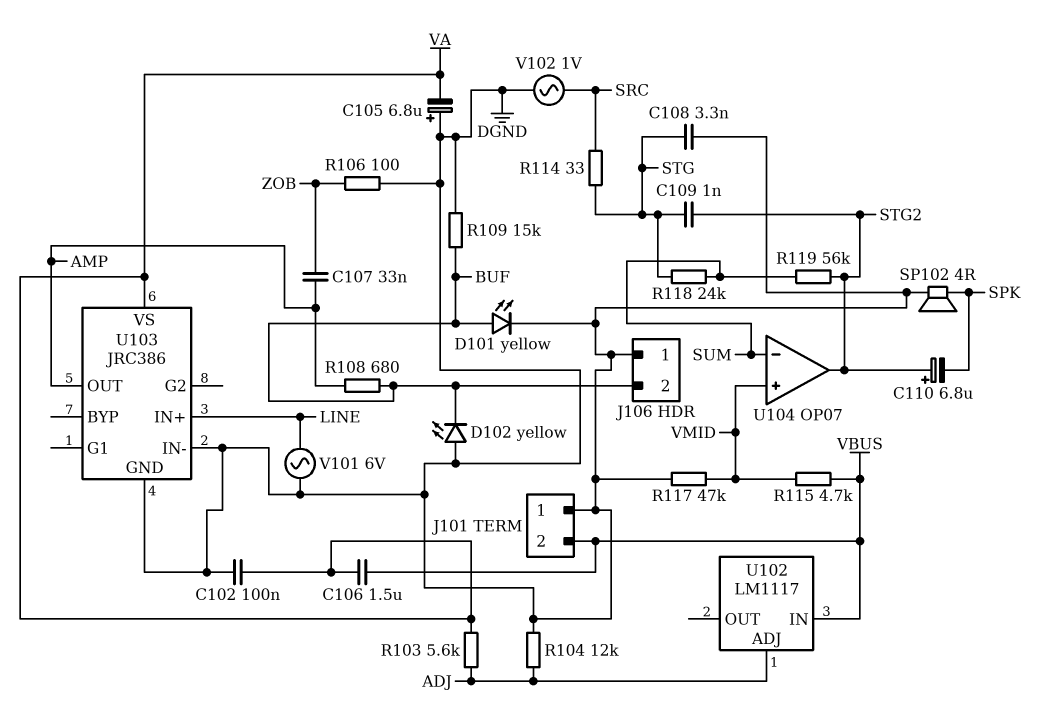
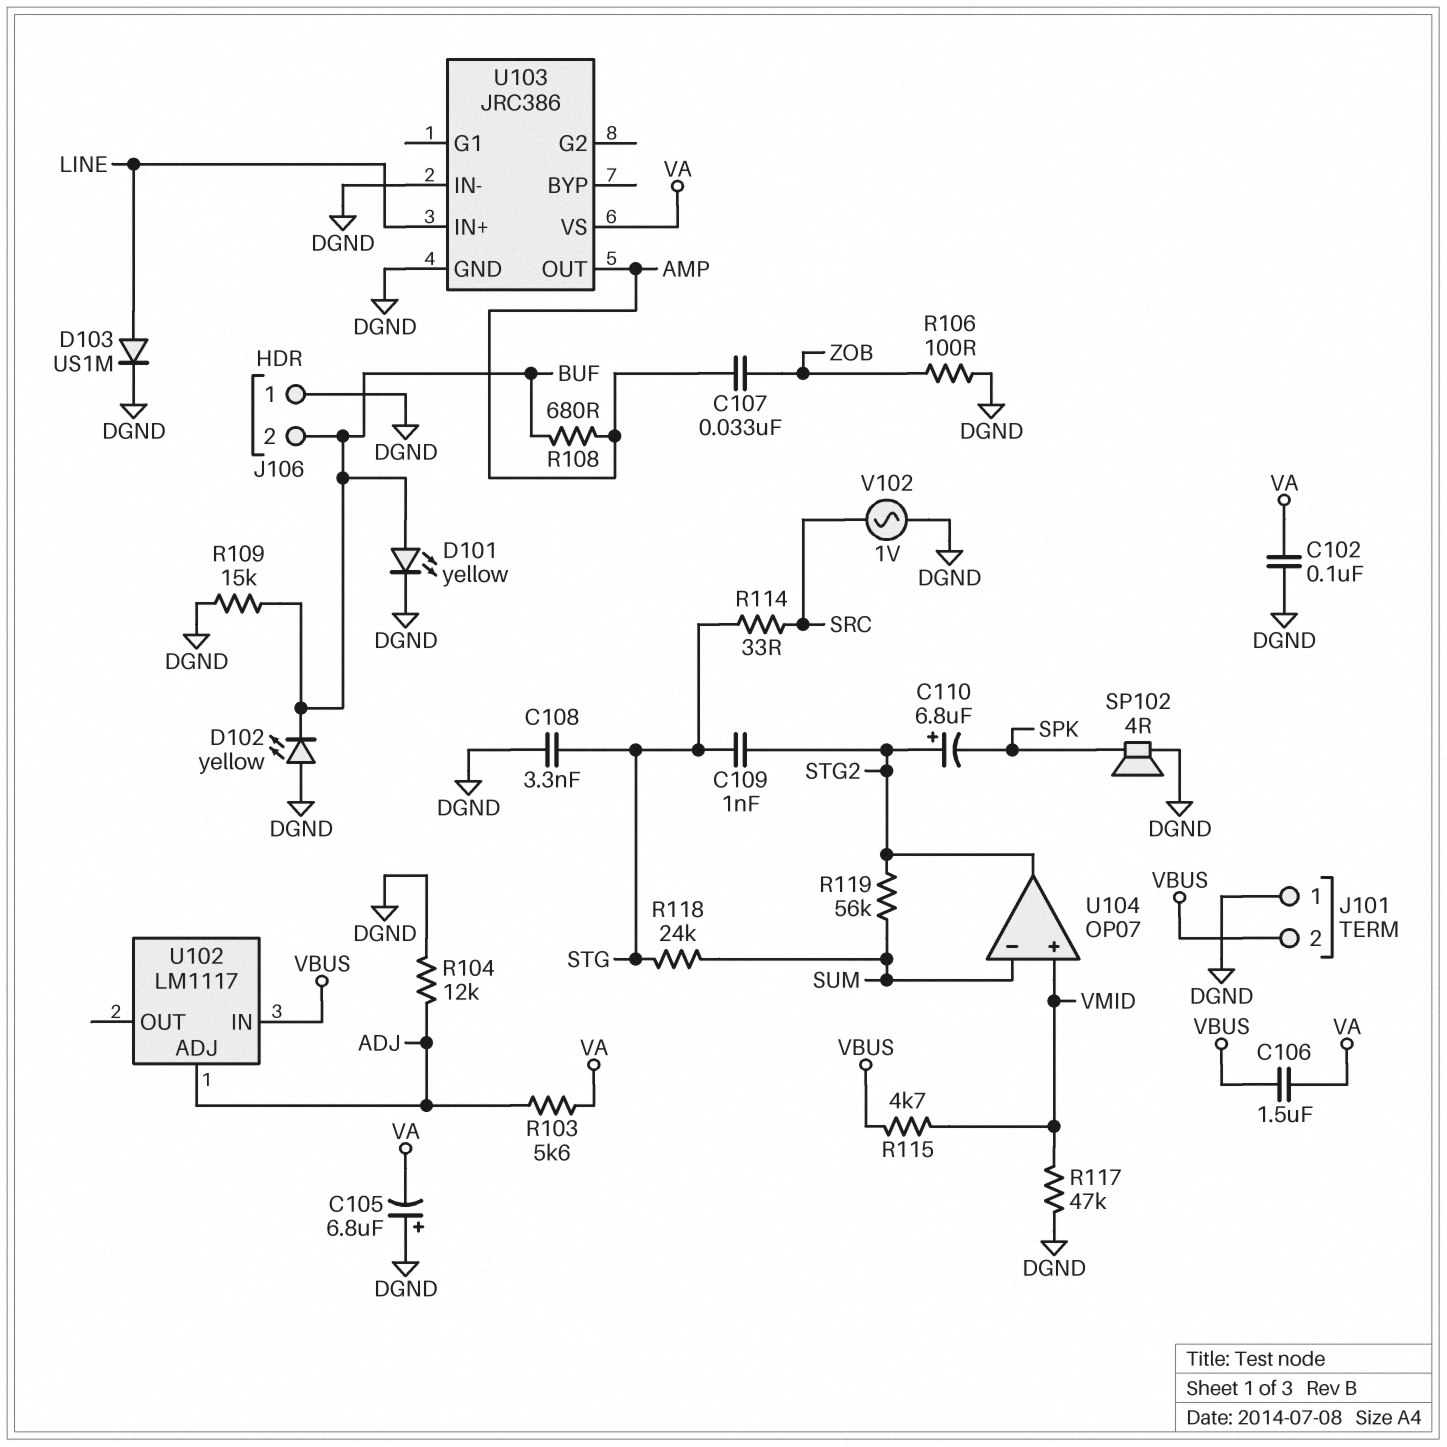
D103: none -> diode US1M (A LINE, K DGND)
V101: AC 6V (DGND, LINE) -> none

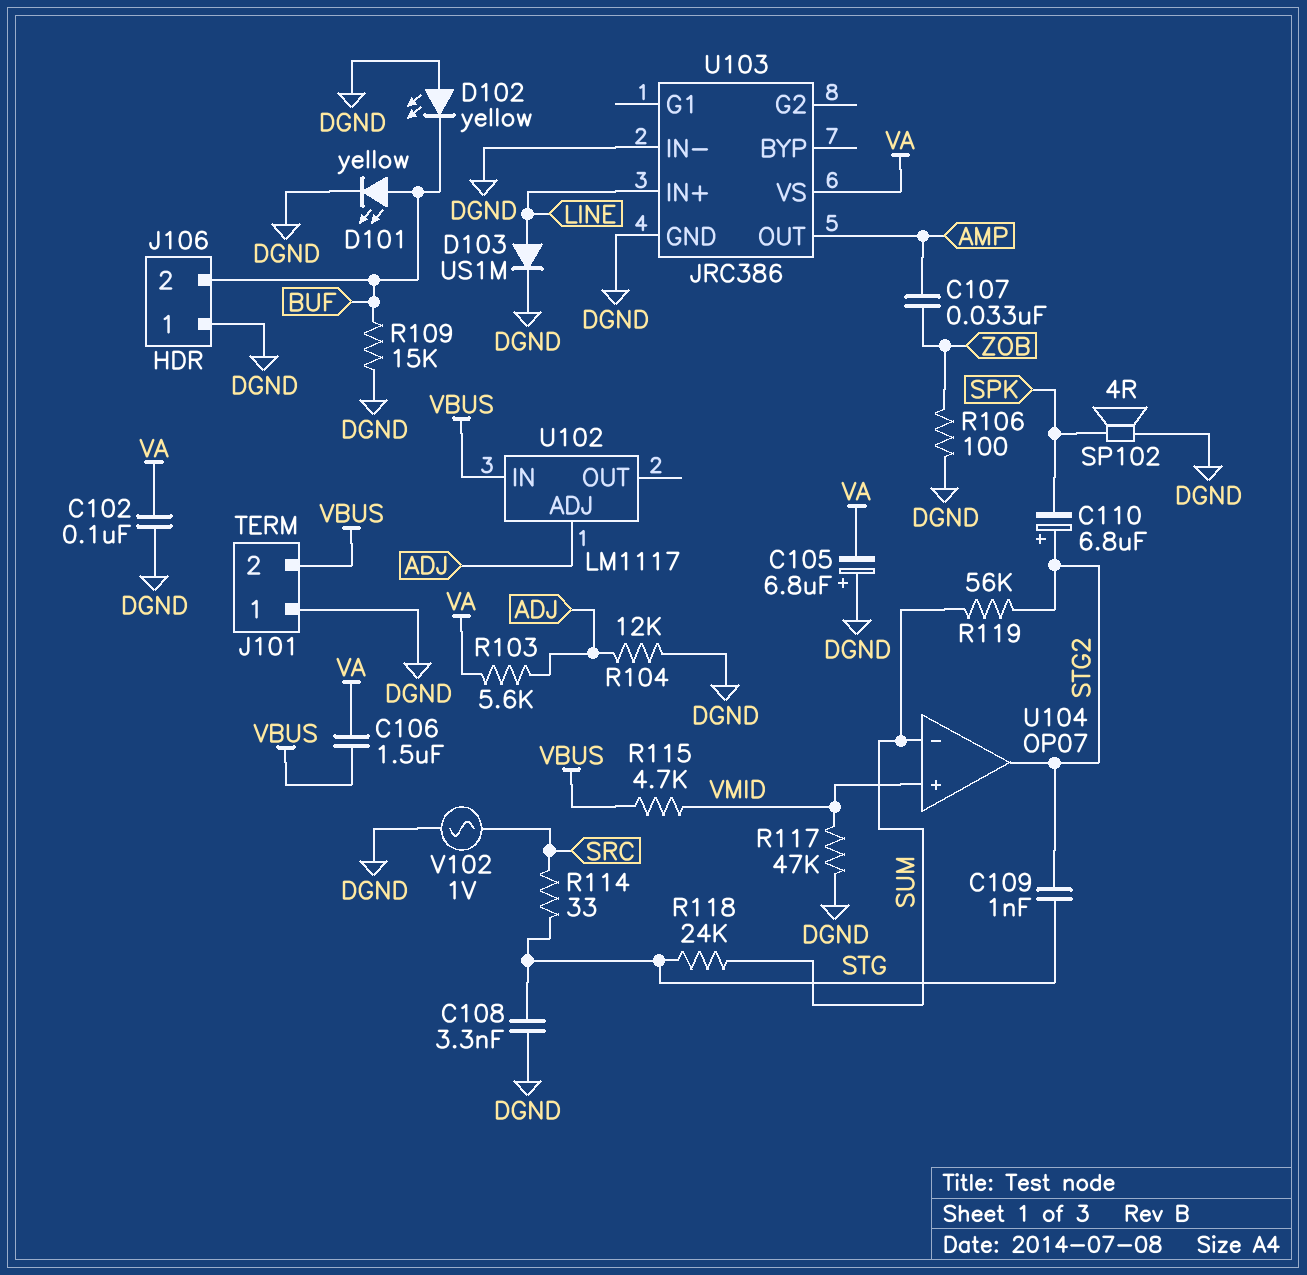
R108: 680 (AMP, BUF) -> none

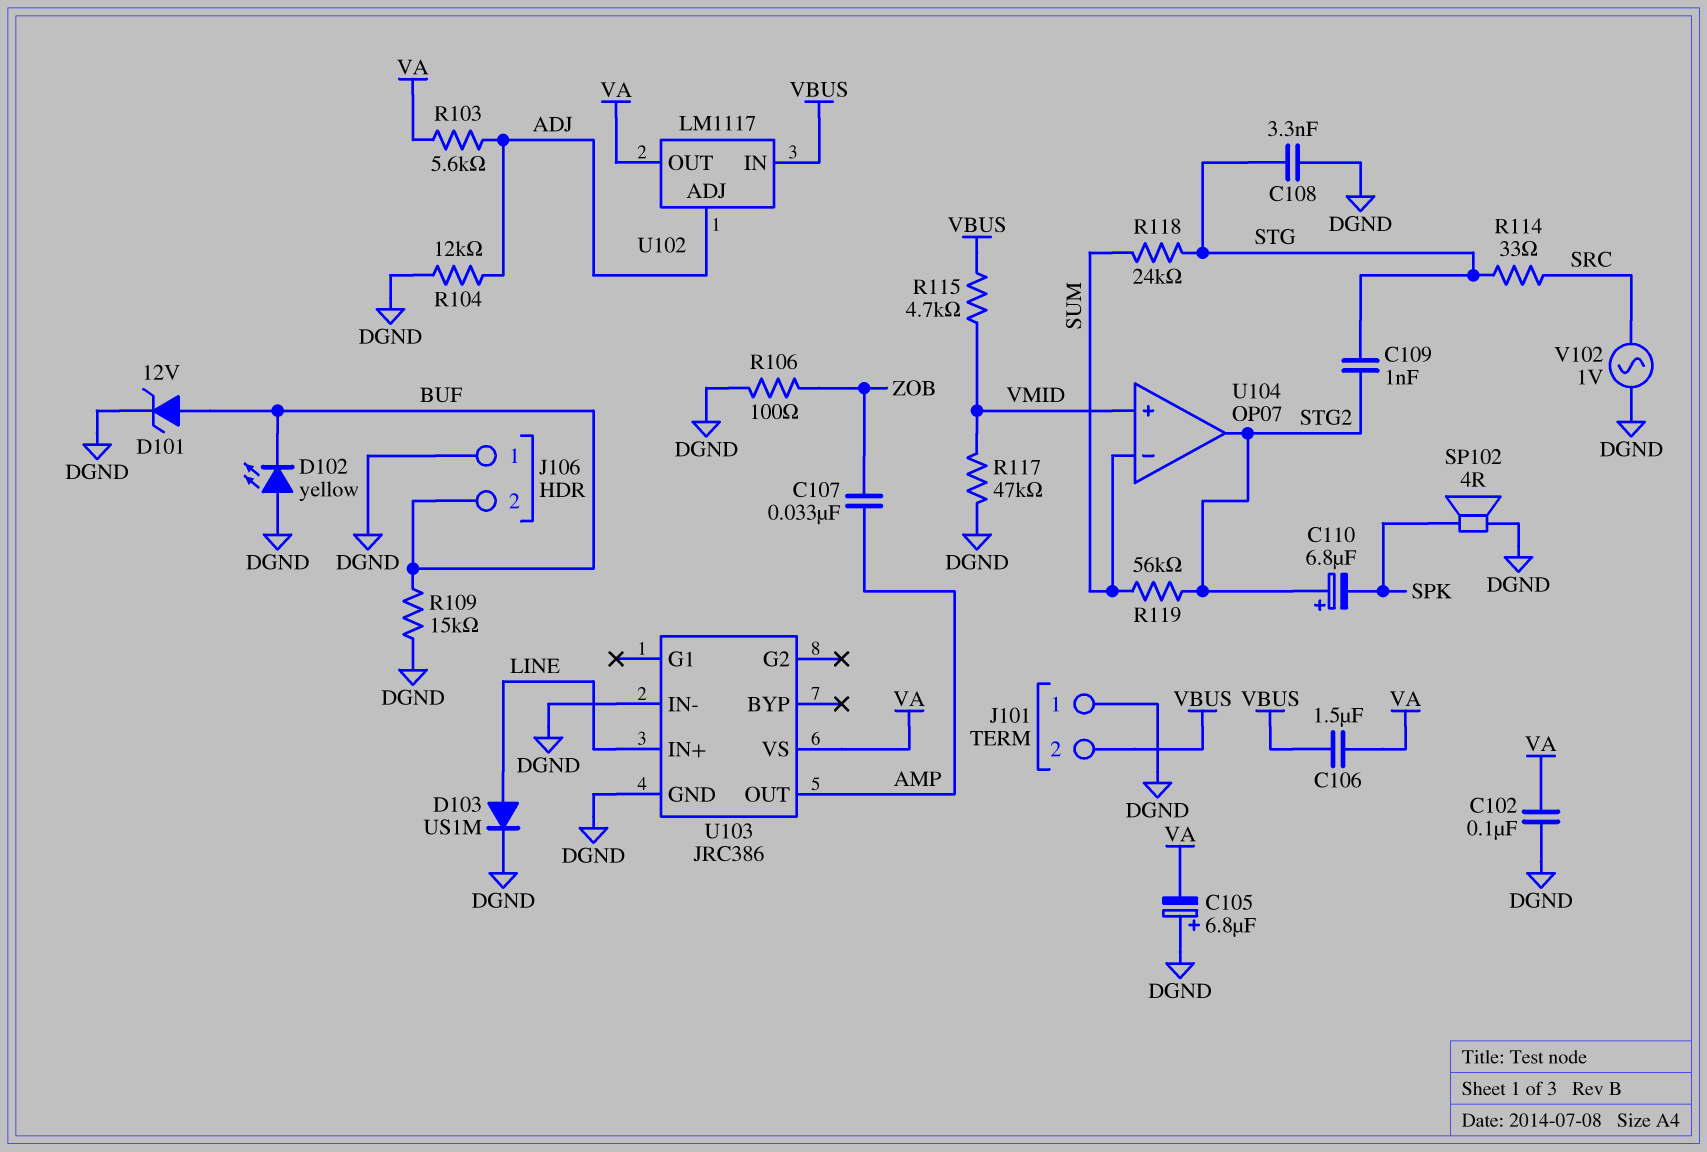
D101: LED yellow (A BUF, K DGND) -> zener 12V (A BUF, K DGND)
U102 pin OUT: none -> VA

